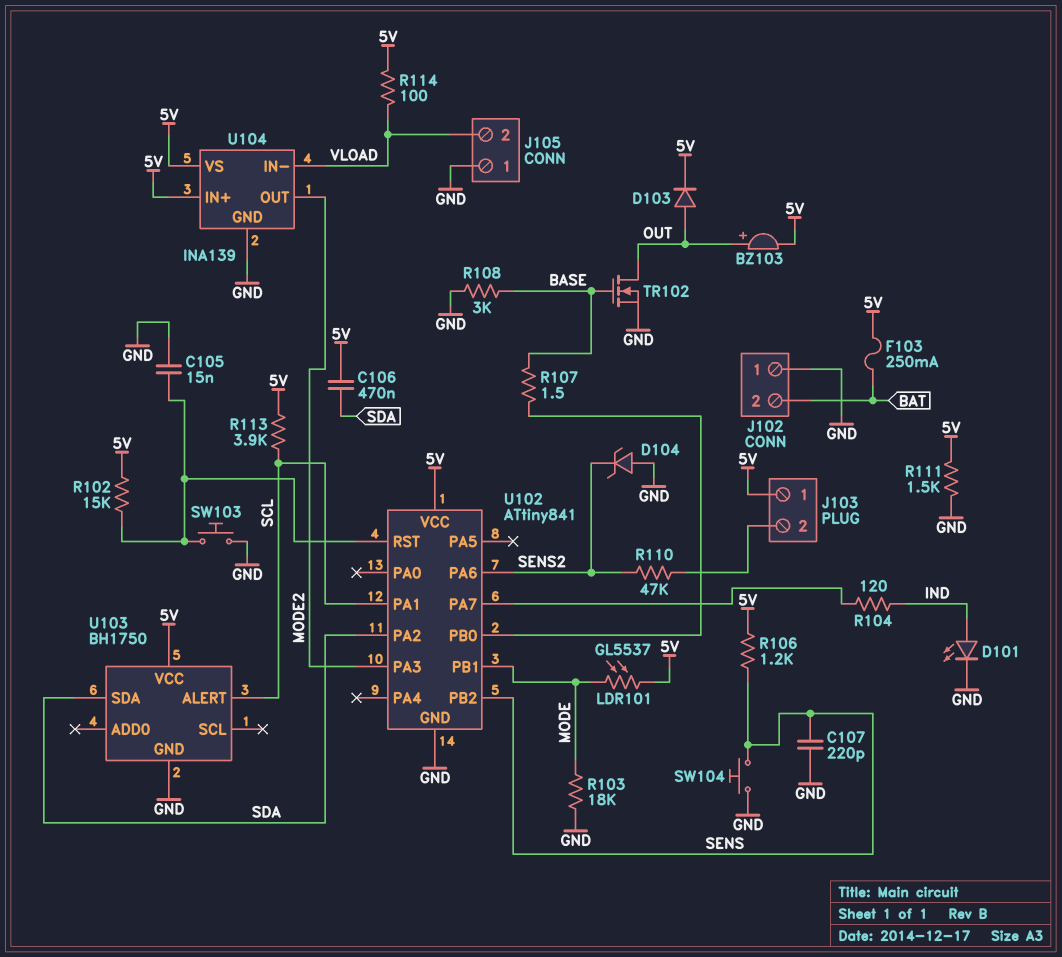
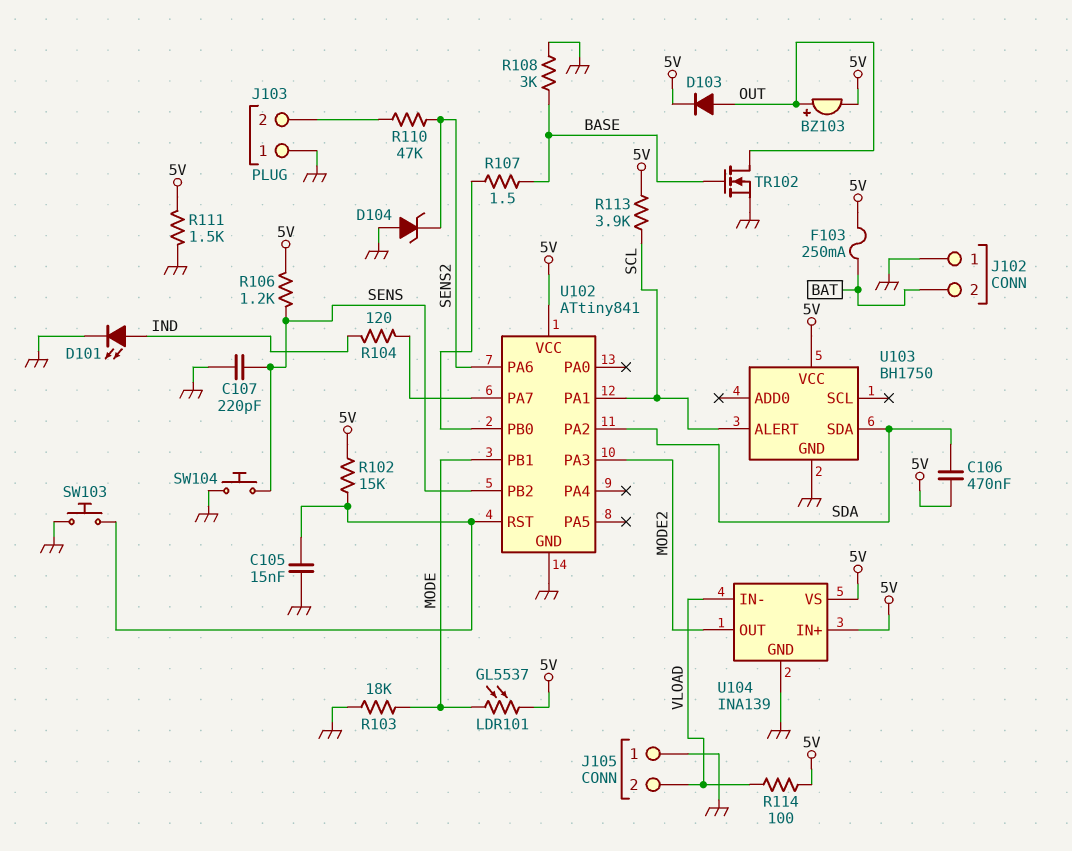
J103 pin 1: 5V -> GND

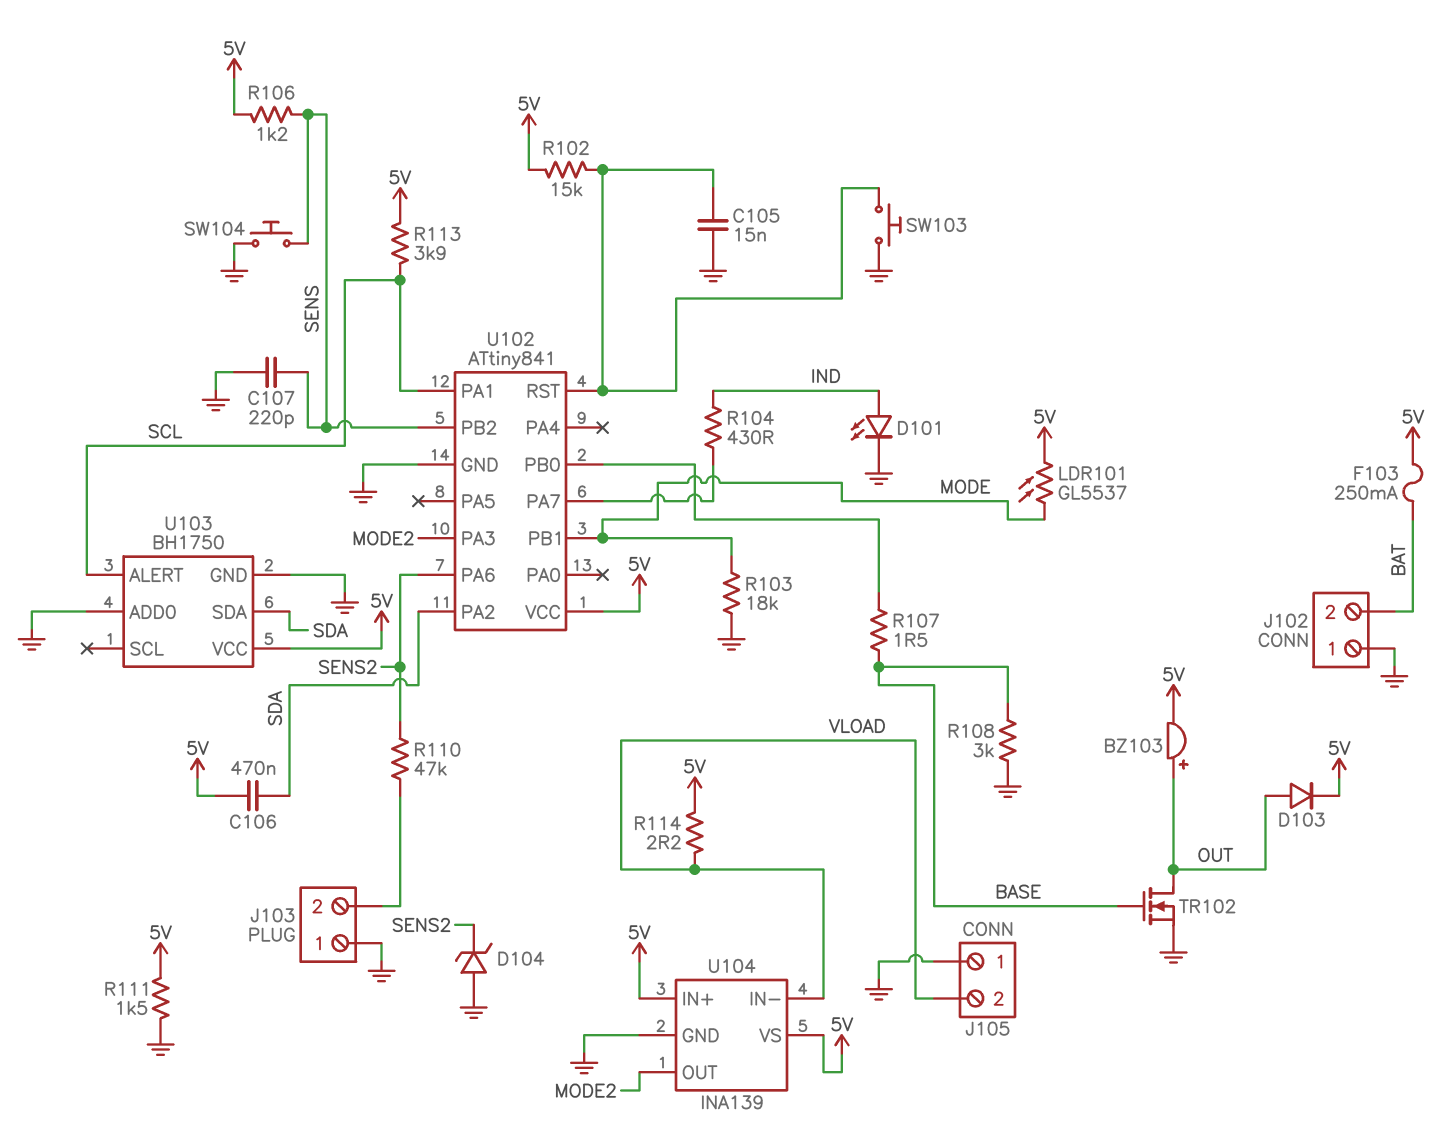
R104: 120 (IND, U102/PA7) -> 430 (IND, U102/PA7)
R114: 100 (5V, VLOAD) -> 2.2 (5V, VLOAD)
U103 pin ADD0: none -> GND

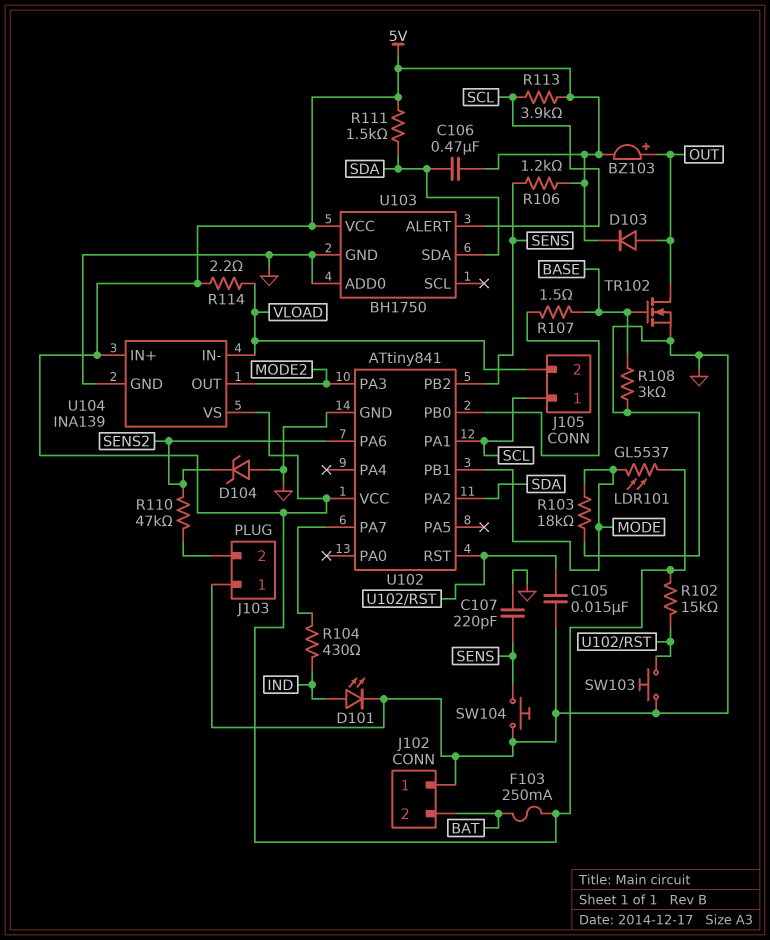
J105 pin 1: GND -> SCL
R111: 1.5k (5V, GND) -> 1.5k (5V, SDA)

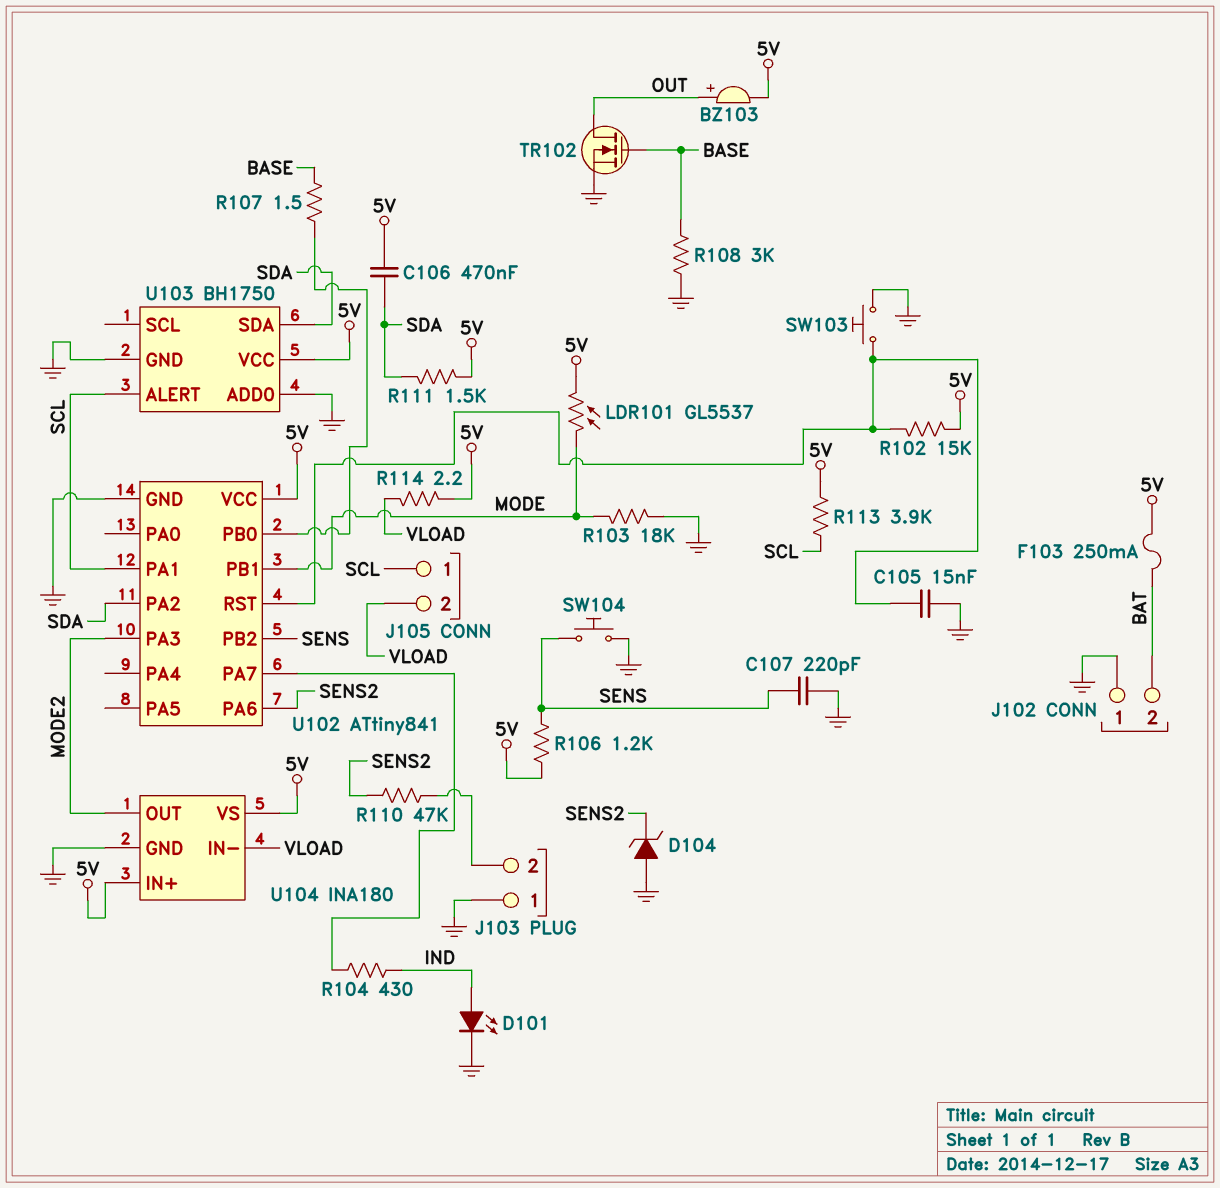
D103: diode (A OUT, K 5V) -> none
U104: INA139 -> INA180

